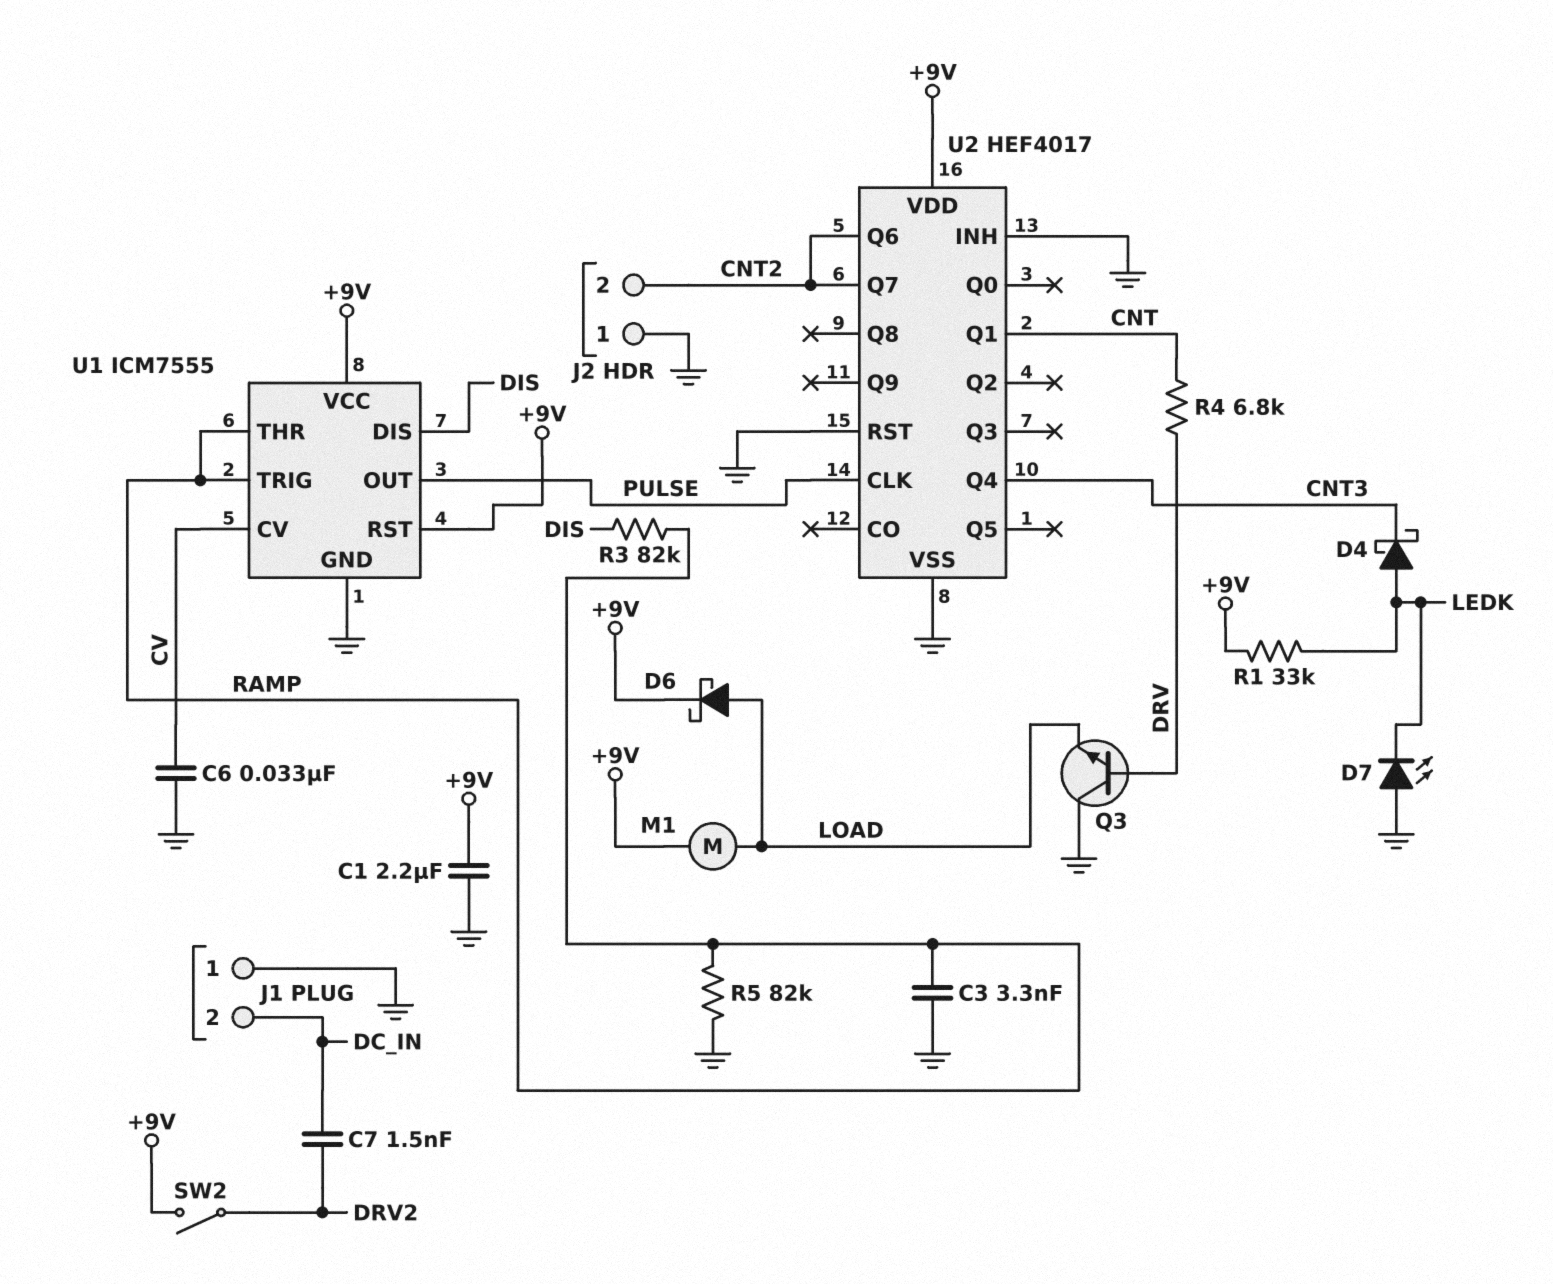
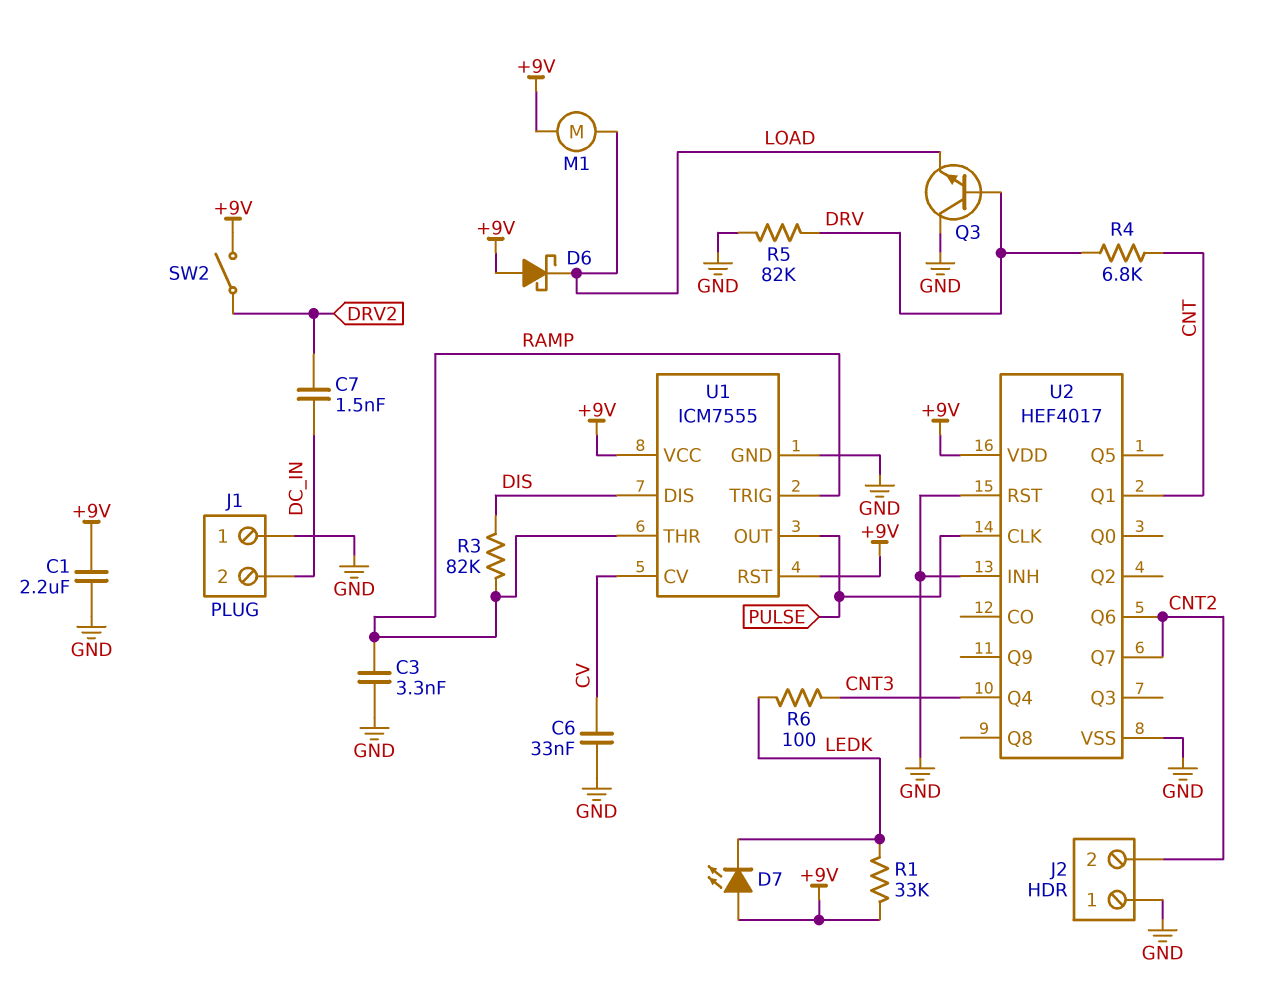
D4: schottky (A LEDK, K CNT3) -> none
D6: schottky (A LOAD, K +9V) -> schottky (A +9V, K LOAD)
D7: LED (A GND, K LEDK) -> LED (A +9V, K LEDK)
R5: 82k (GND, RAMP) -> 82k (DRV, GND)
R6: none -> 100 (CNT3, LEDK)

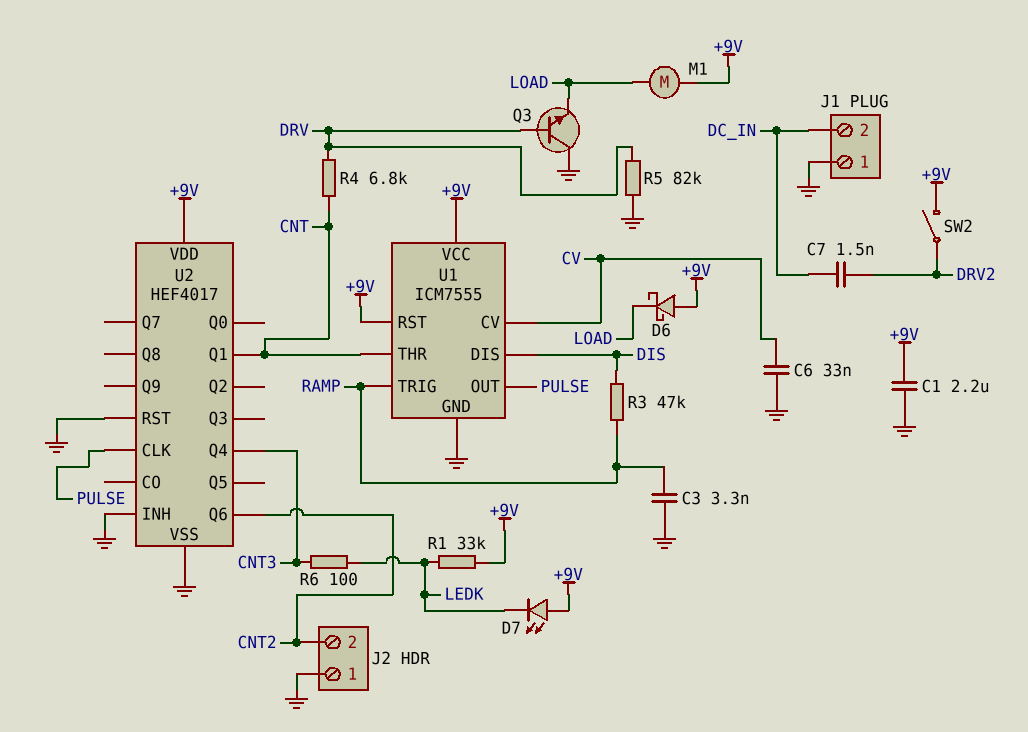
R3: 82k (DIS, RAMP) -> 47k (DIS, RAMP)
U1 pin THR: RAMP -> CNT
U2 pin Q7: CNT2 -> none

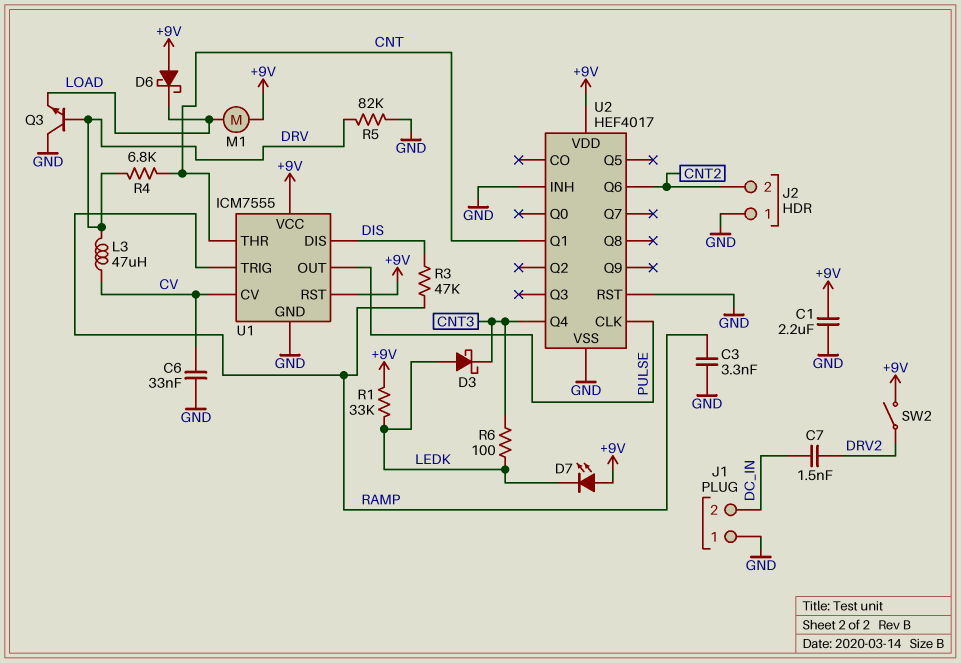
D3: none -> schottky (A LEDK, K CNT3)
L3: none -> 47uH (CV, DRV)

